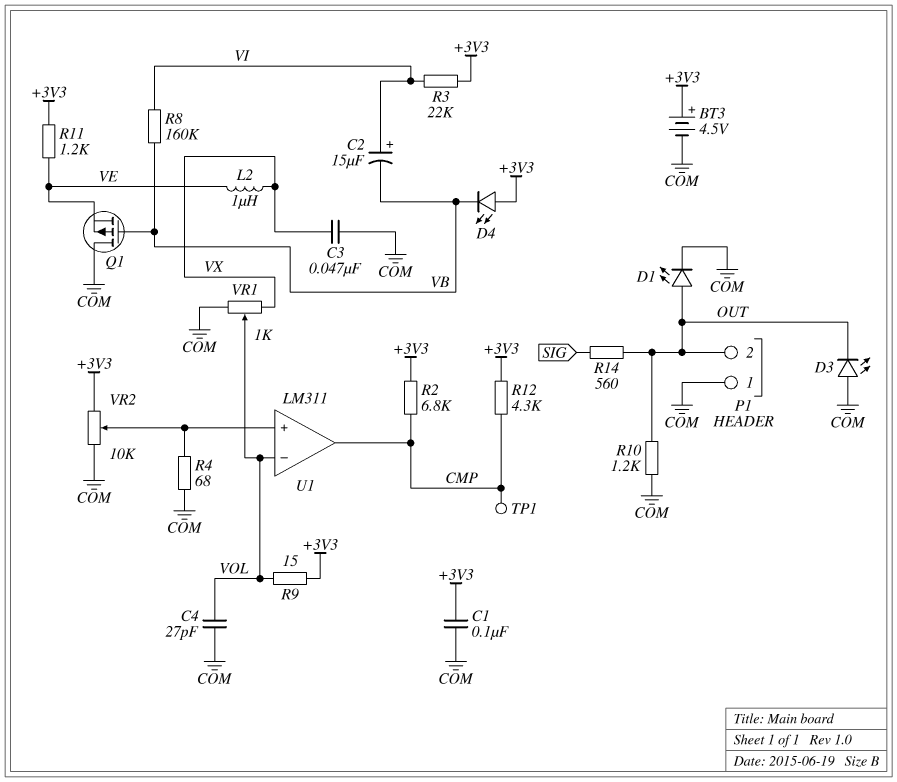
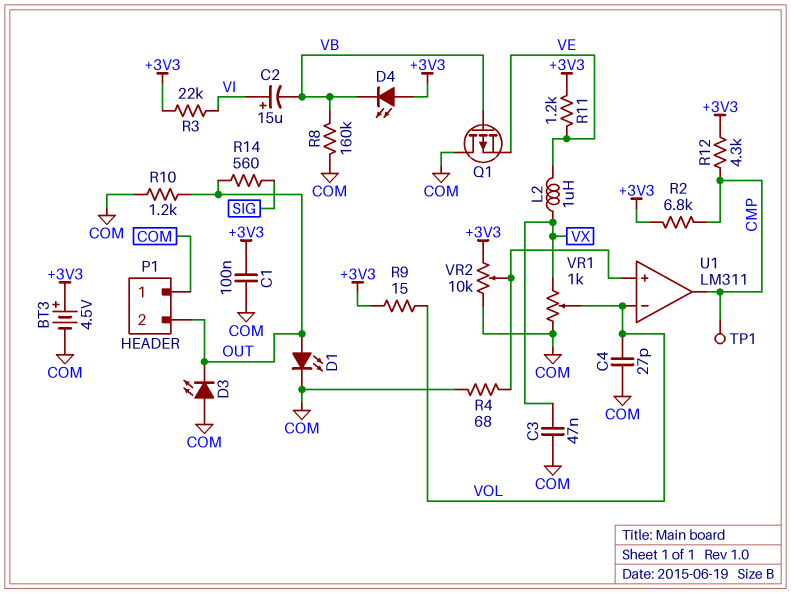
R8: 160k (VB, VI) -> 160k (COM, VB)

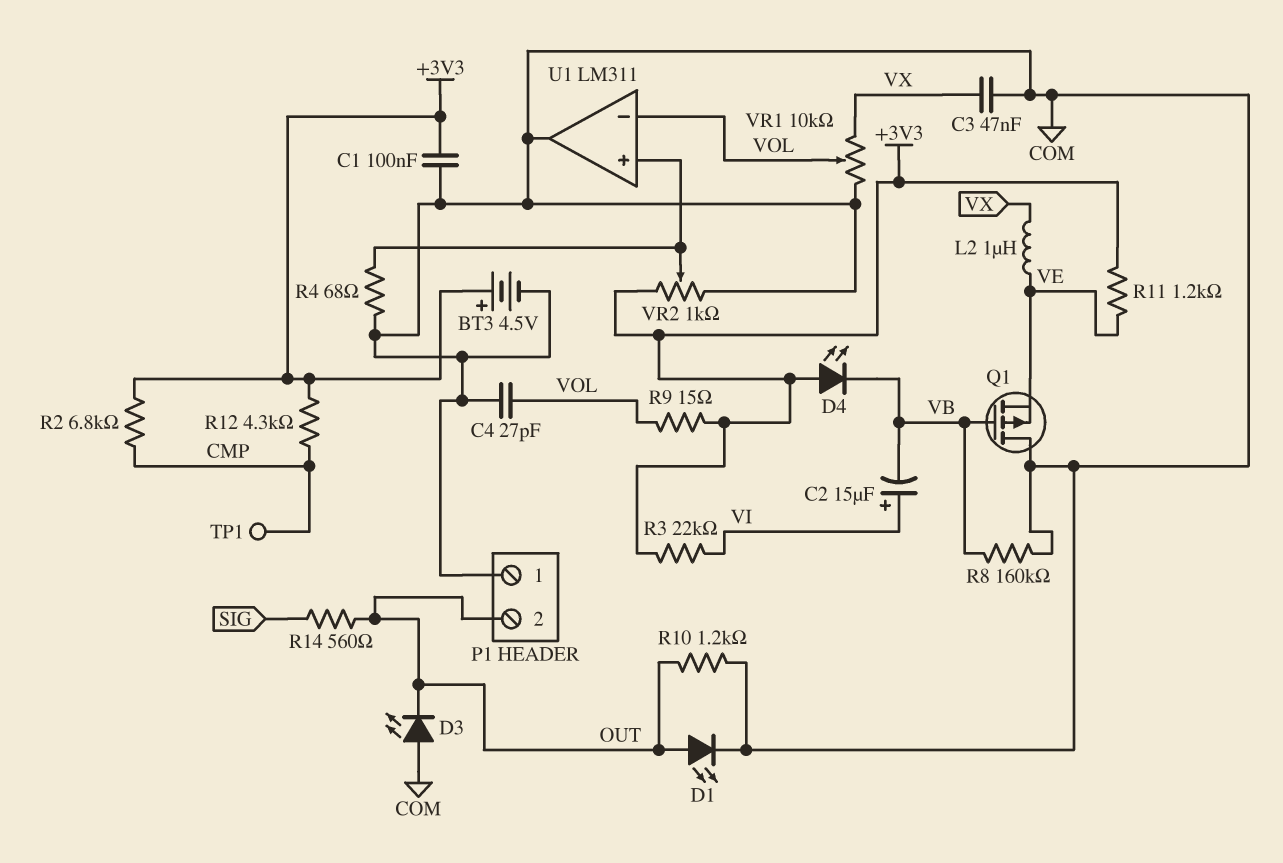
U1 pin out: CMP -> COM
VR1: 1k (COM, VX, wiper VOL) -> 10k (COM, VX, wiper VOL)
VR2: 10k (+3V3, COM, wiper U1/in+) -> 1k (+3V3, COM, wiper U1/in+)

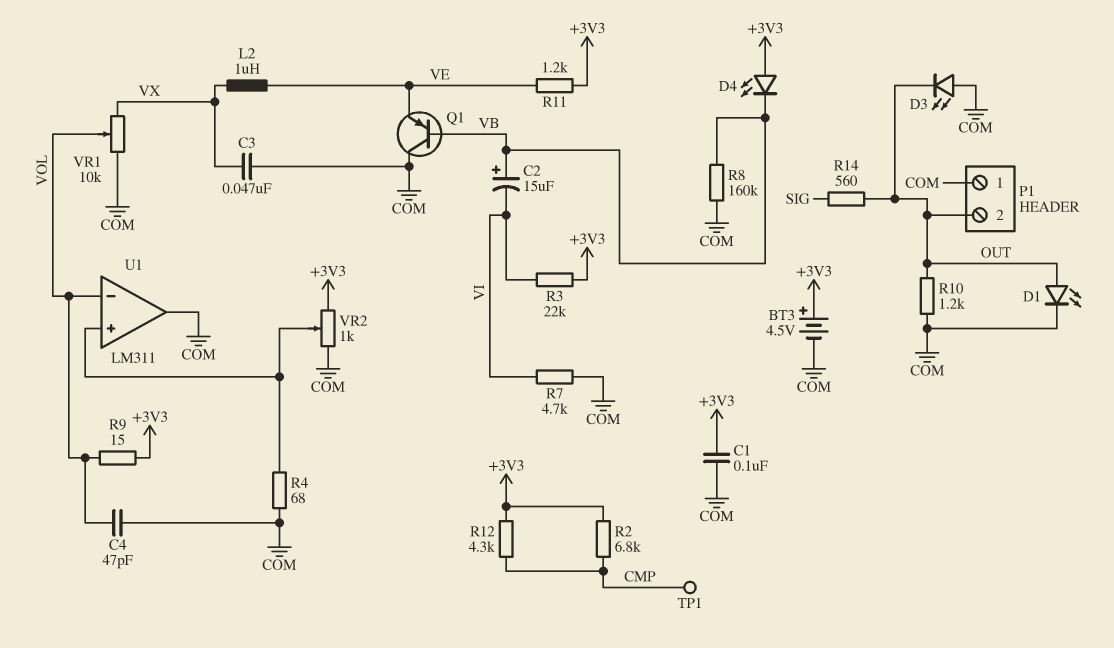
C2: 15uF (plus VI, minus VB) -> 15uF (plus VB, minus VI)
C4: 27pF (COM, VOL) -> 47pF (COM, VOL)
Q1: PMOS (G VB, D COM, S VE) -> PNP (B VB, C COM, E VE)
R7: none -> 4.7k (COM, VI)

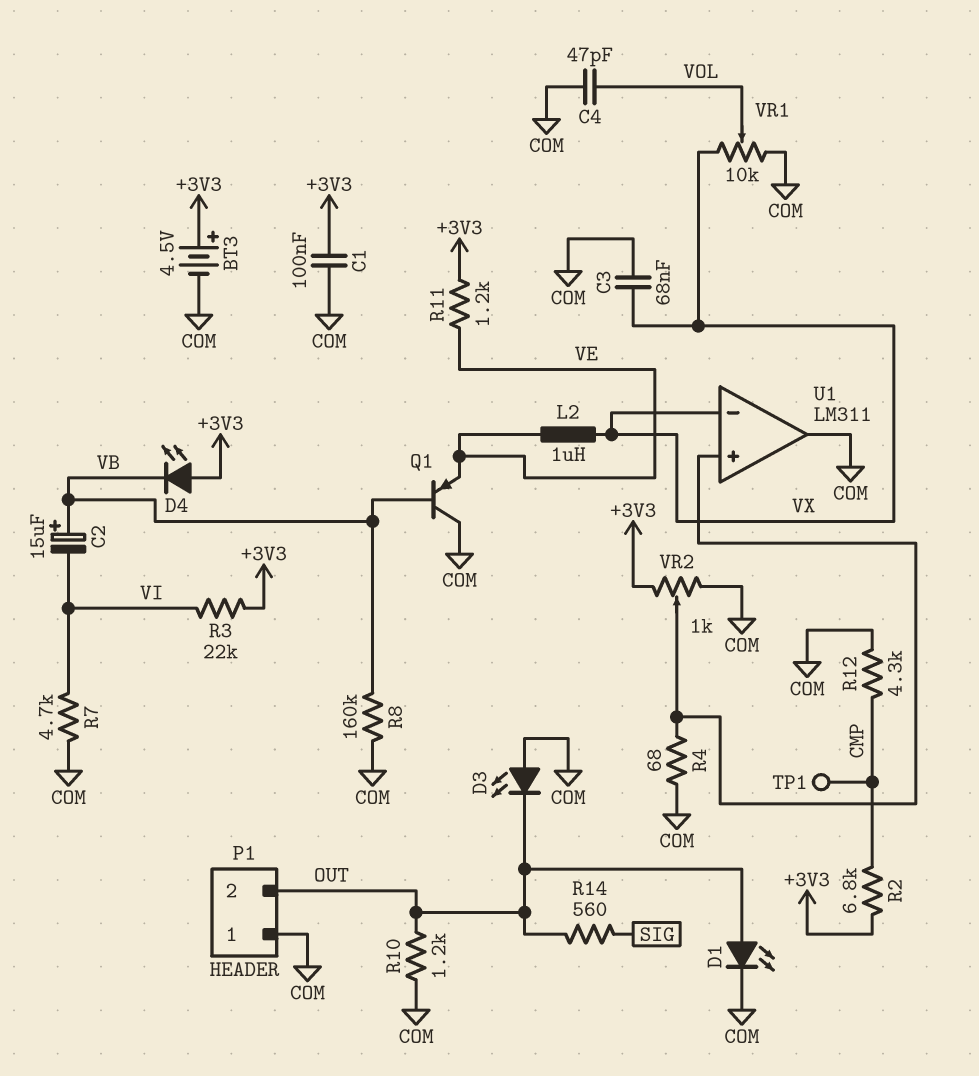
C3: 47nF (COM, VX) -> 68nF (COM, VX)
R9: 15 (+3V3, VOL) -> none
R12: 4.3k (+3V3, CMP) -> 4.3k (CMP, COM)
U1 pin in-: VOL -> VX

